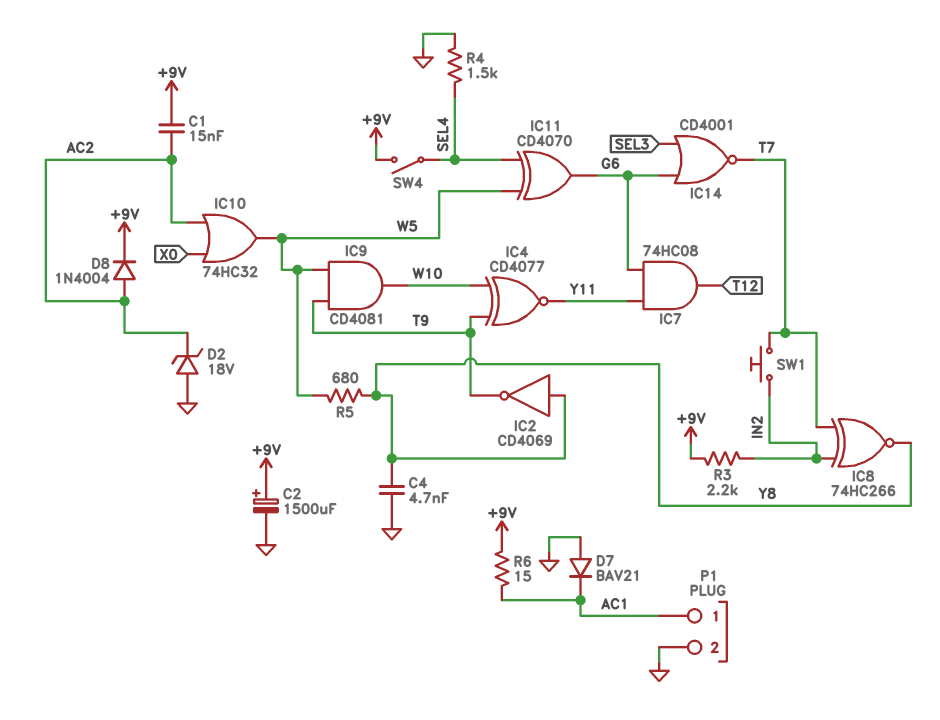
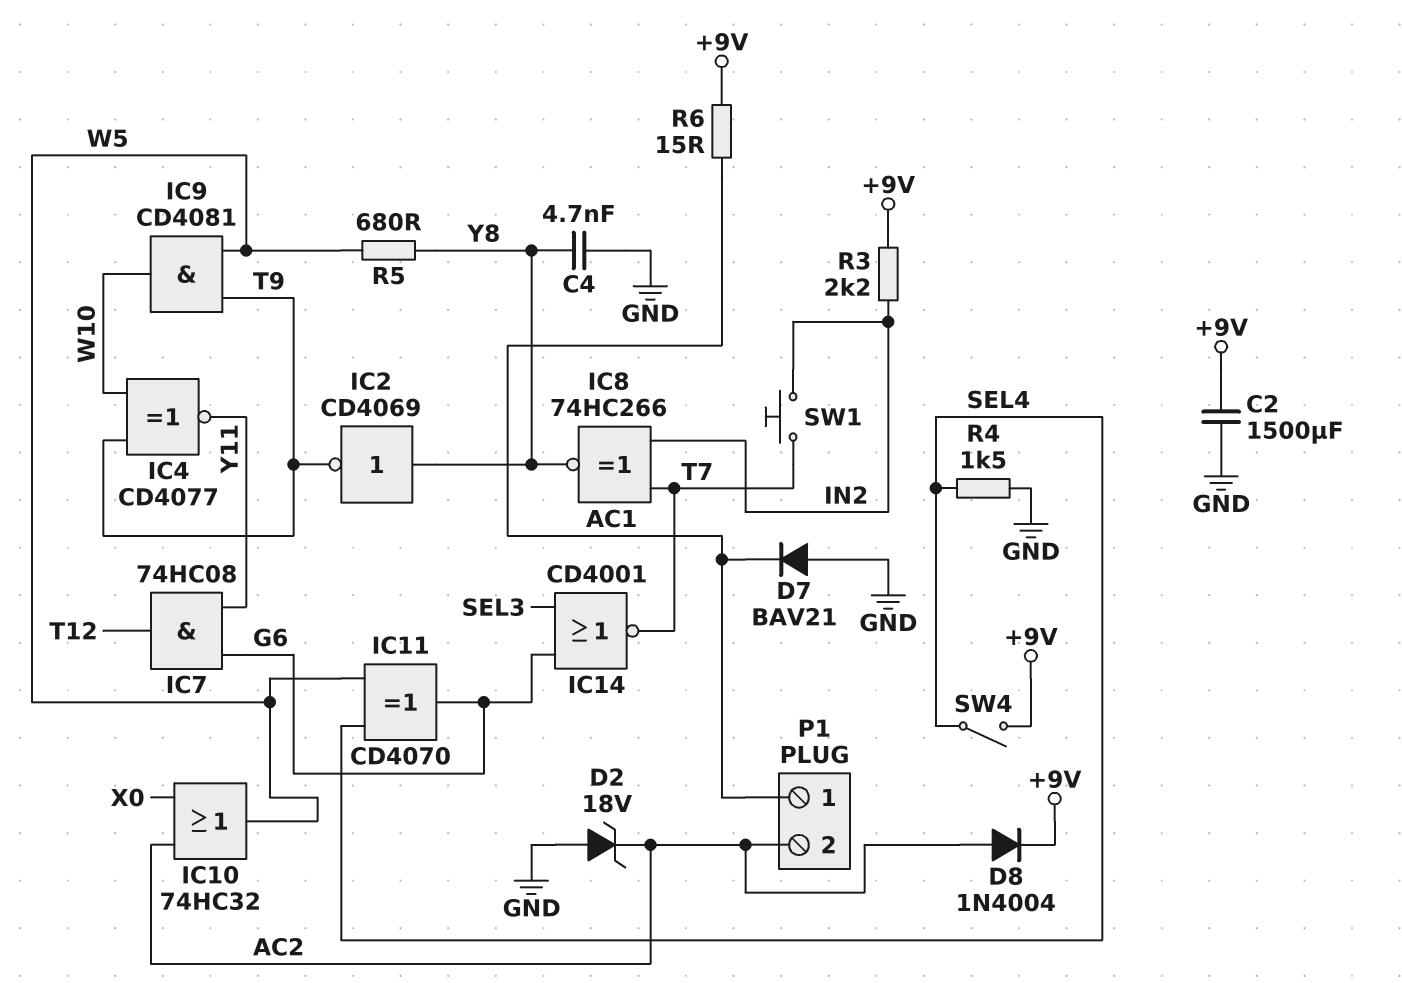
C1: 15nF (+9V, AC2) -> none
C2: 1500uF (plus +9V, minus GND) -> 1500uF (+9V, GND)
P1 pin 2: GND -> AC2

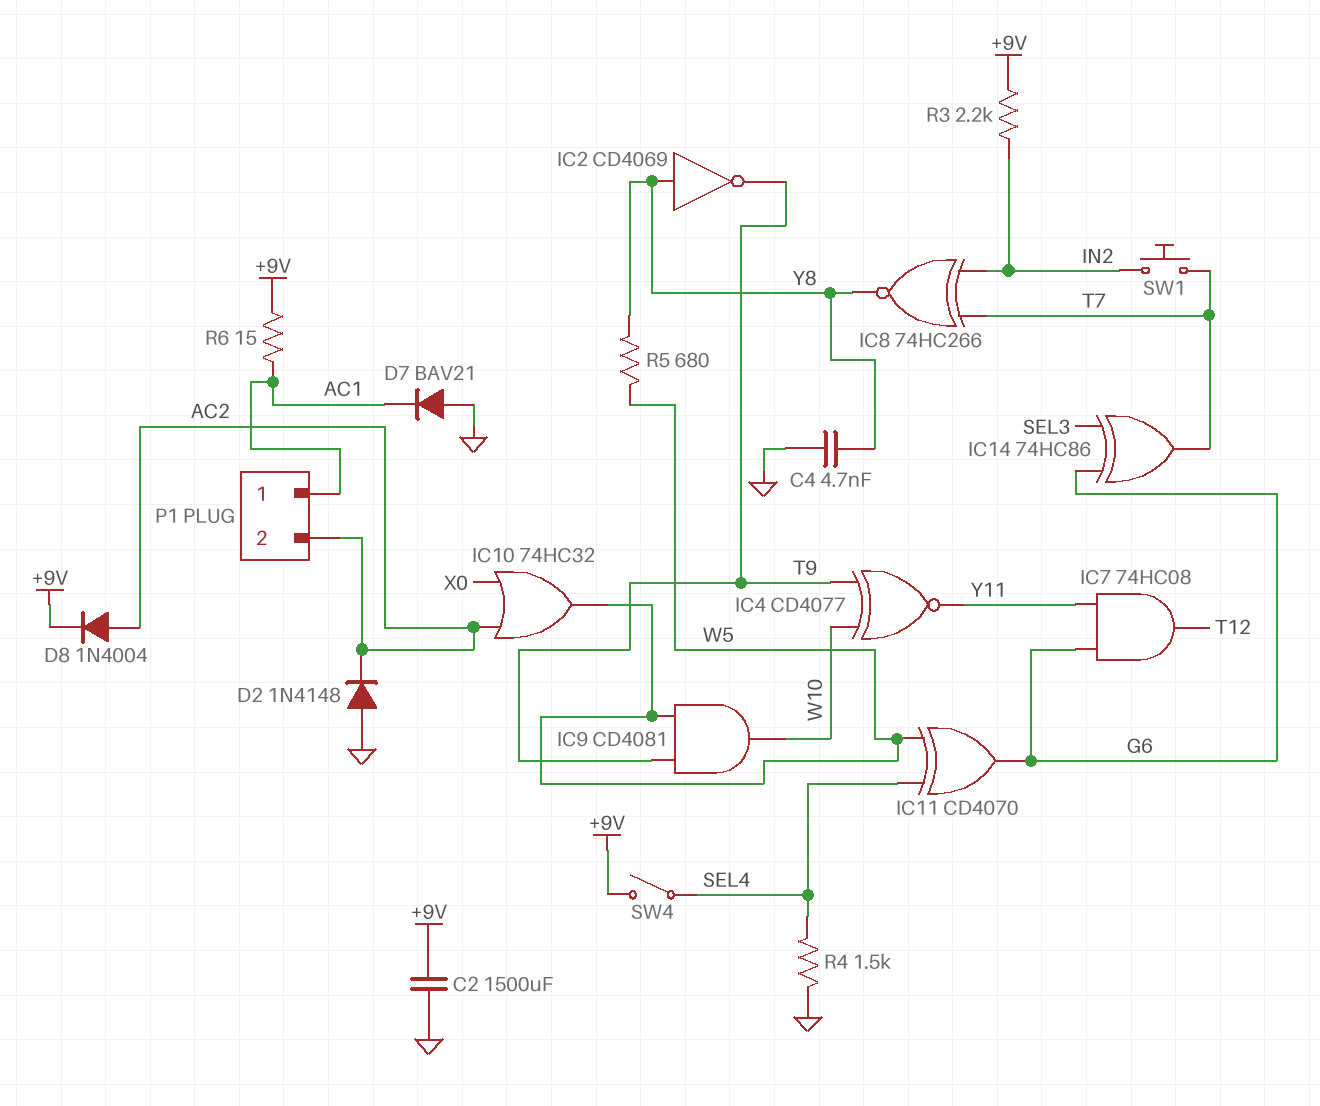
D2: zener 18V (A GND, K AC2) -> diode 1N4148 (A GND, K AC2)
IC14: NOR CD4001 (in G6, in SEL3, out T7) -> XOR 74HC86 (in G6, in SEL3, out T7)

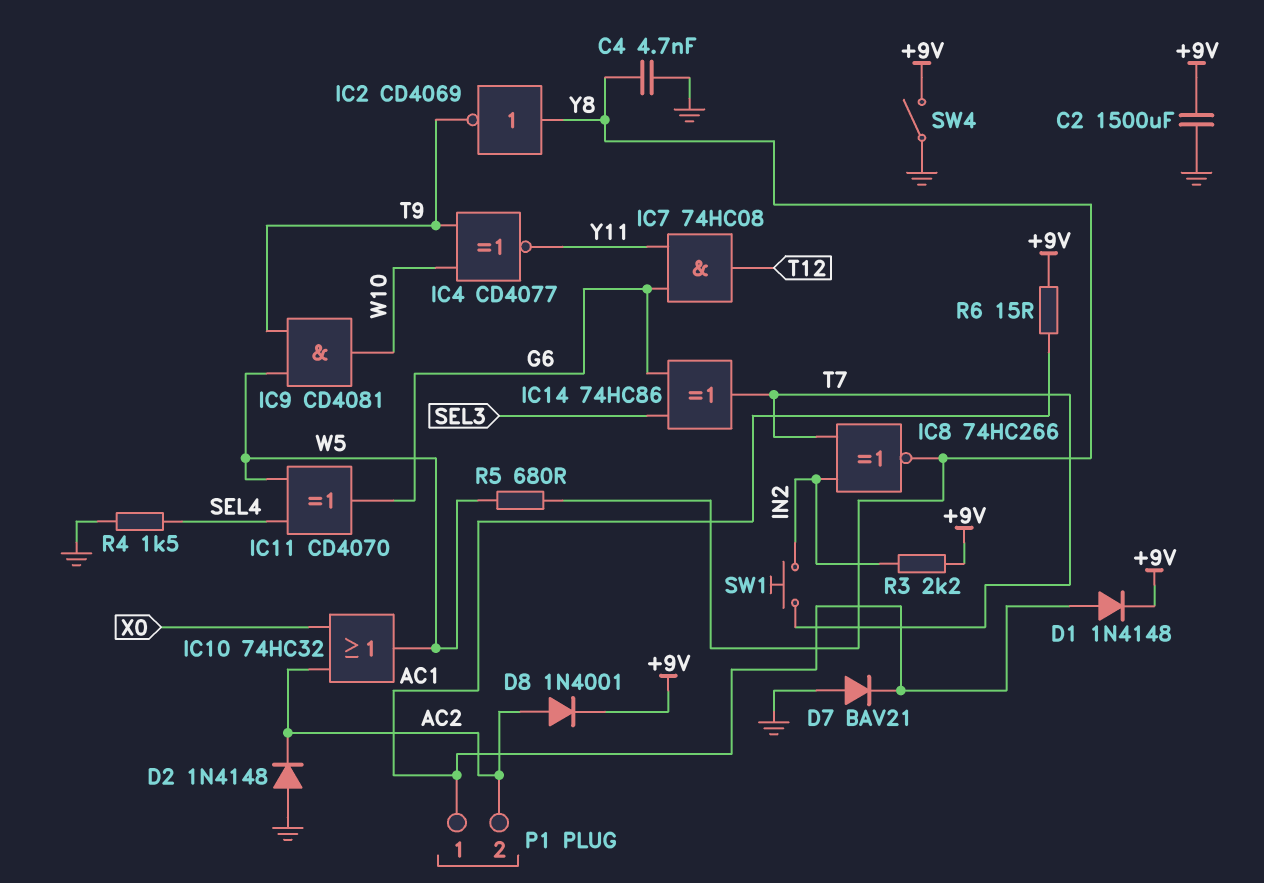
D1: none -> diode 1N4148 (A AC1, K +9V)
D8: diode 1N4004 (A AC2, K +9V) -> diode 1N4001 (A AC2, K +9V)
SW4: switch (+9V, SEL4) -> switch (+9V, GND)

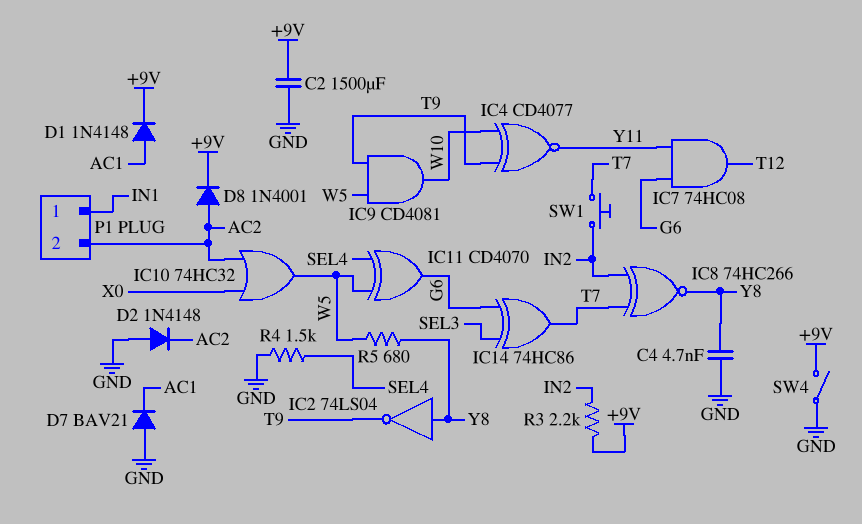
IC2: NOT CD4069 (in Y8, out T9) -> NOT 74LS04 (in Y8, out T9)
P1 pin 1: AC1 -> IN1
R6: 15 (+9V, AC1) -> none

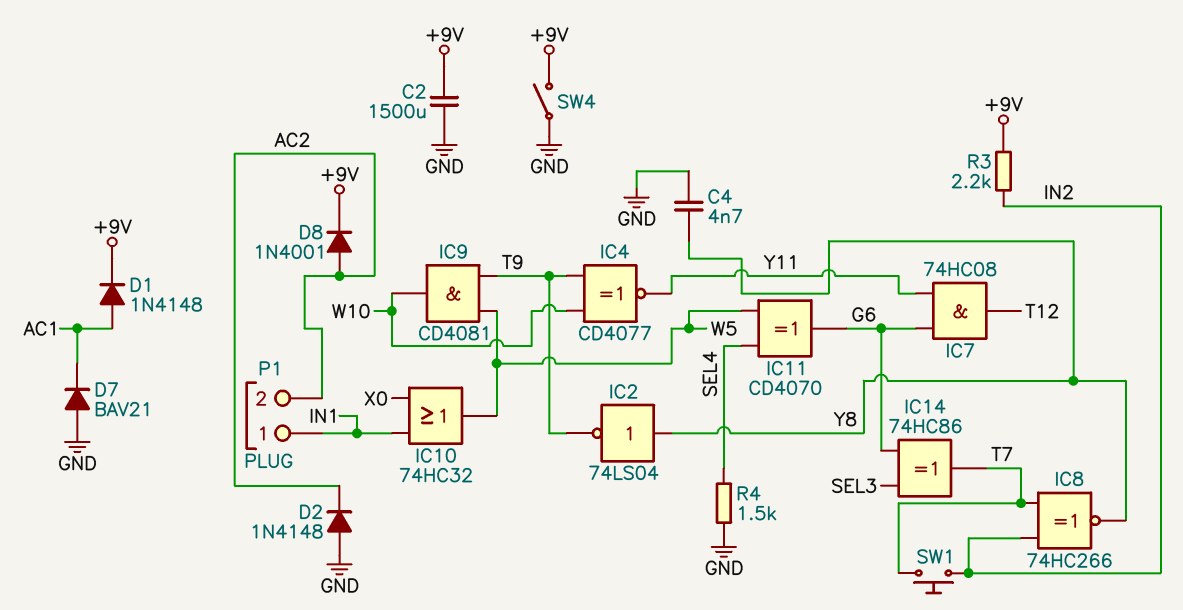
IC10: OR 74HC32 (in AC2, in X0, out W5) -> OR 74HC32 (in IN1, in X0, out W5)
R5: 680 (W5, Y8) -> none

